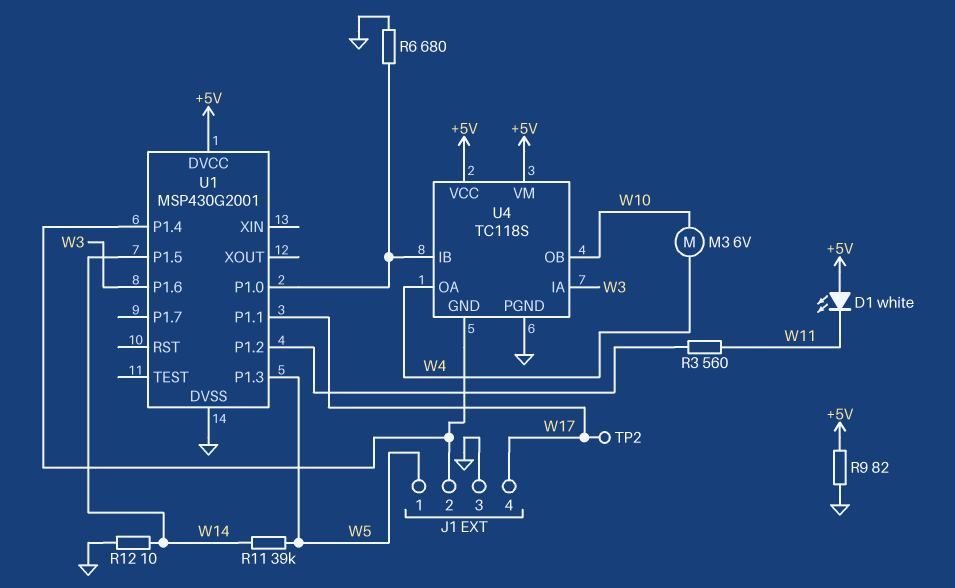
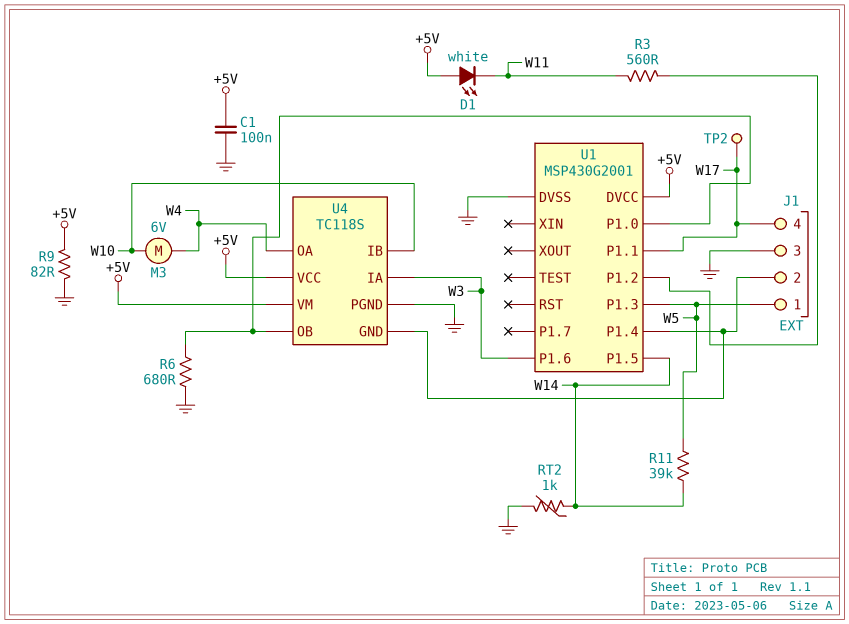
C1: none -> 100nF (+5V, GND)
R12: 10 (GND, W14) -> none
RT2: none -> 1k (GND, W14)
U4 pin IB: U1/P1.0 -> W10
U4 pin OB: W10 -> U1/P1.0

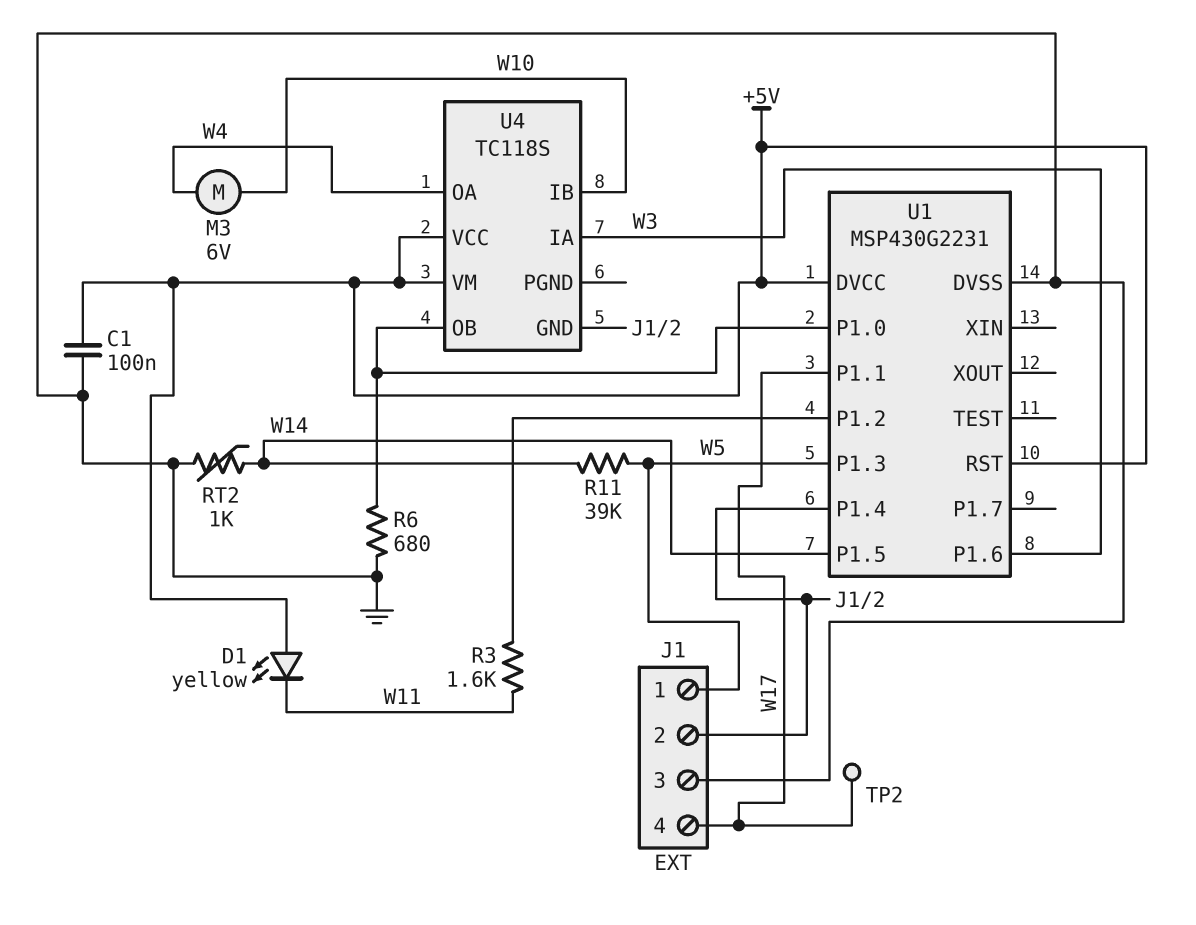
D1: LED white (A +5V, K W11) -> LED yellow (A +5V, K W11)
R3: 560 (U1/P1.2, W11) -> 1.6k (U1/P1.2, W11)
R9: 82 (+5V, GND) -> none
U1: MSP430G2001 -> MSP430G2231
U1 pin RST: none -> +5V
U4 pin PGND: GND -> none

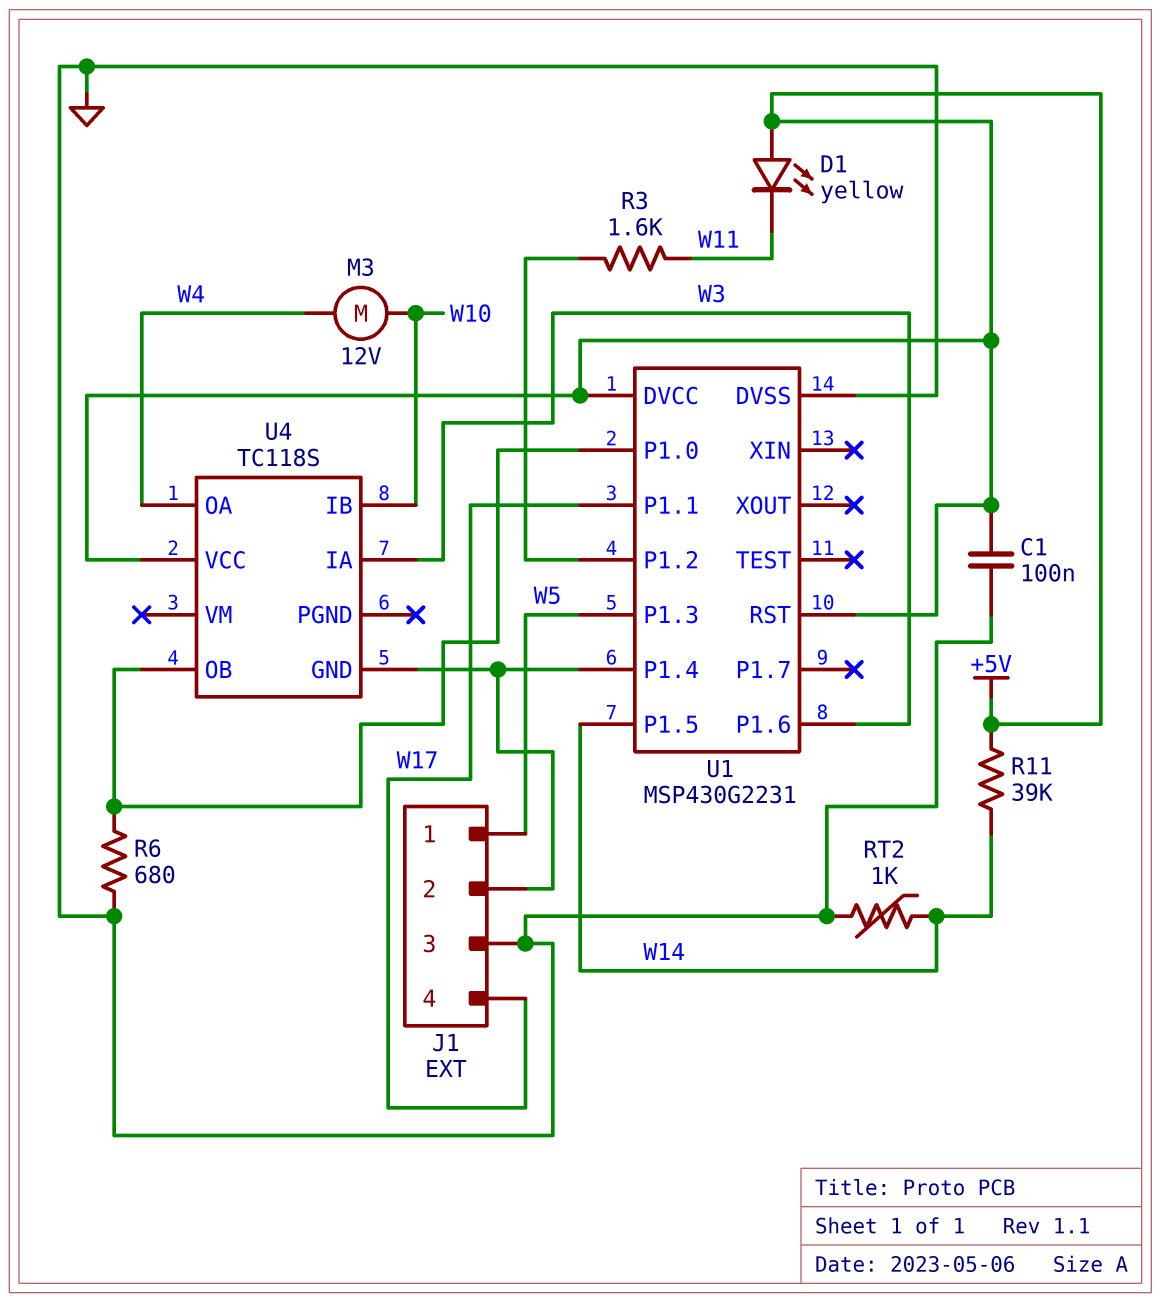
M3: motor 6V (W4, W10) -> motor 12V (W4, W10)
R11: 39k (W5, W14) -> 39k (+5V, W14)
TP2: test point (W17) -> none
U4 pin VM: +5V -> none

